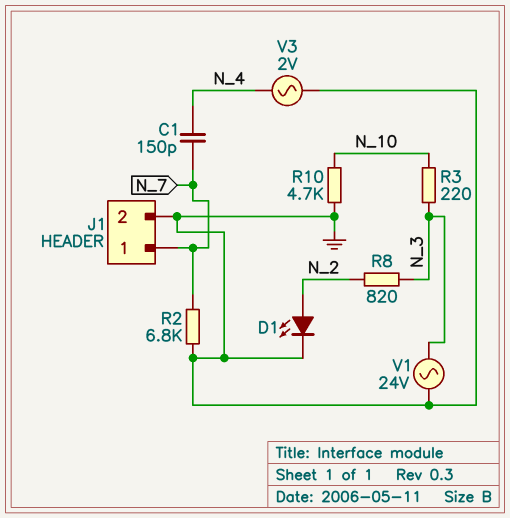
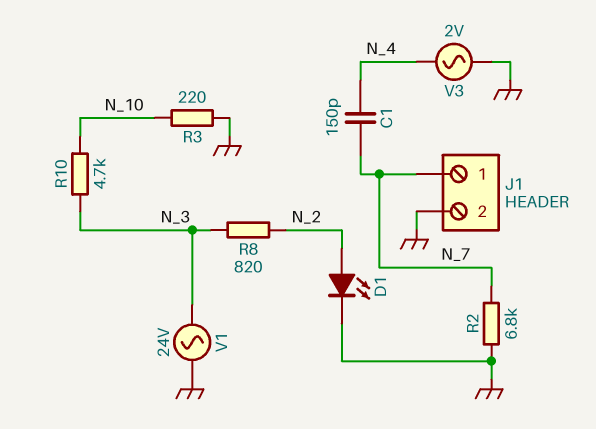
R3: 220 (N_3, N_10) -> 220 (GND, N_10)
R10: 4.7k (GND, N_10) -> 4.7k (N_3, N_10)

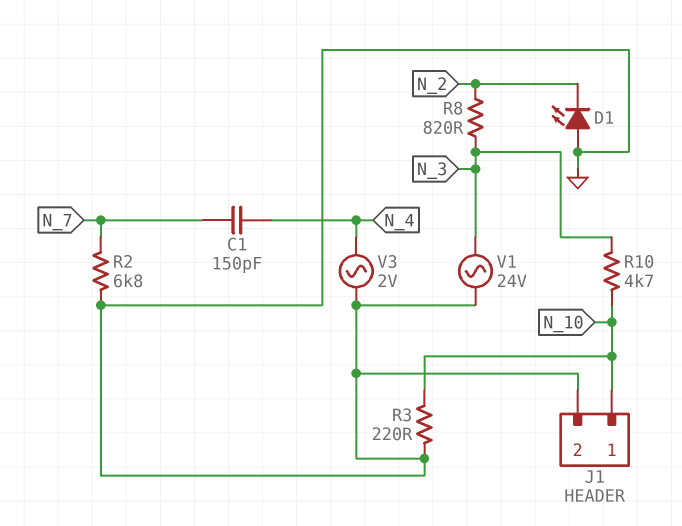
D1: LED (A N_2, K GND) -> LED (A GND, K N_2)
J1 pin 1: N_7 -> N_10

